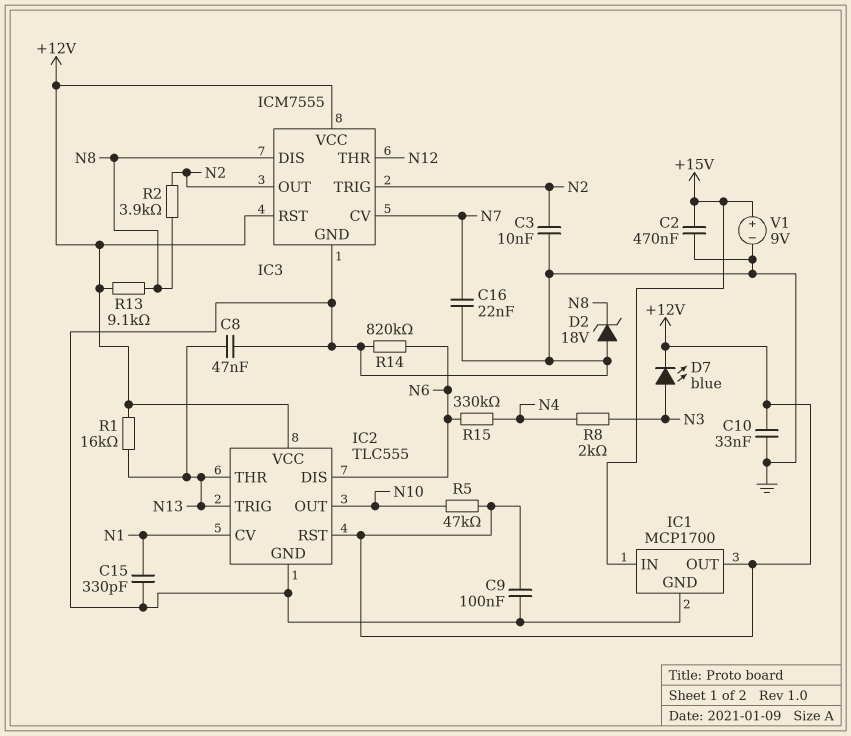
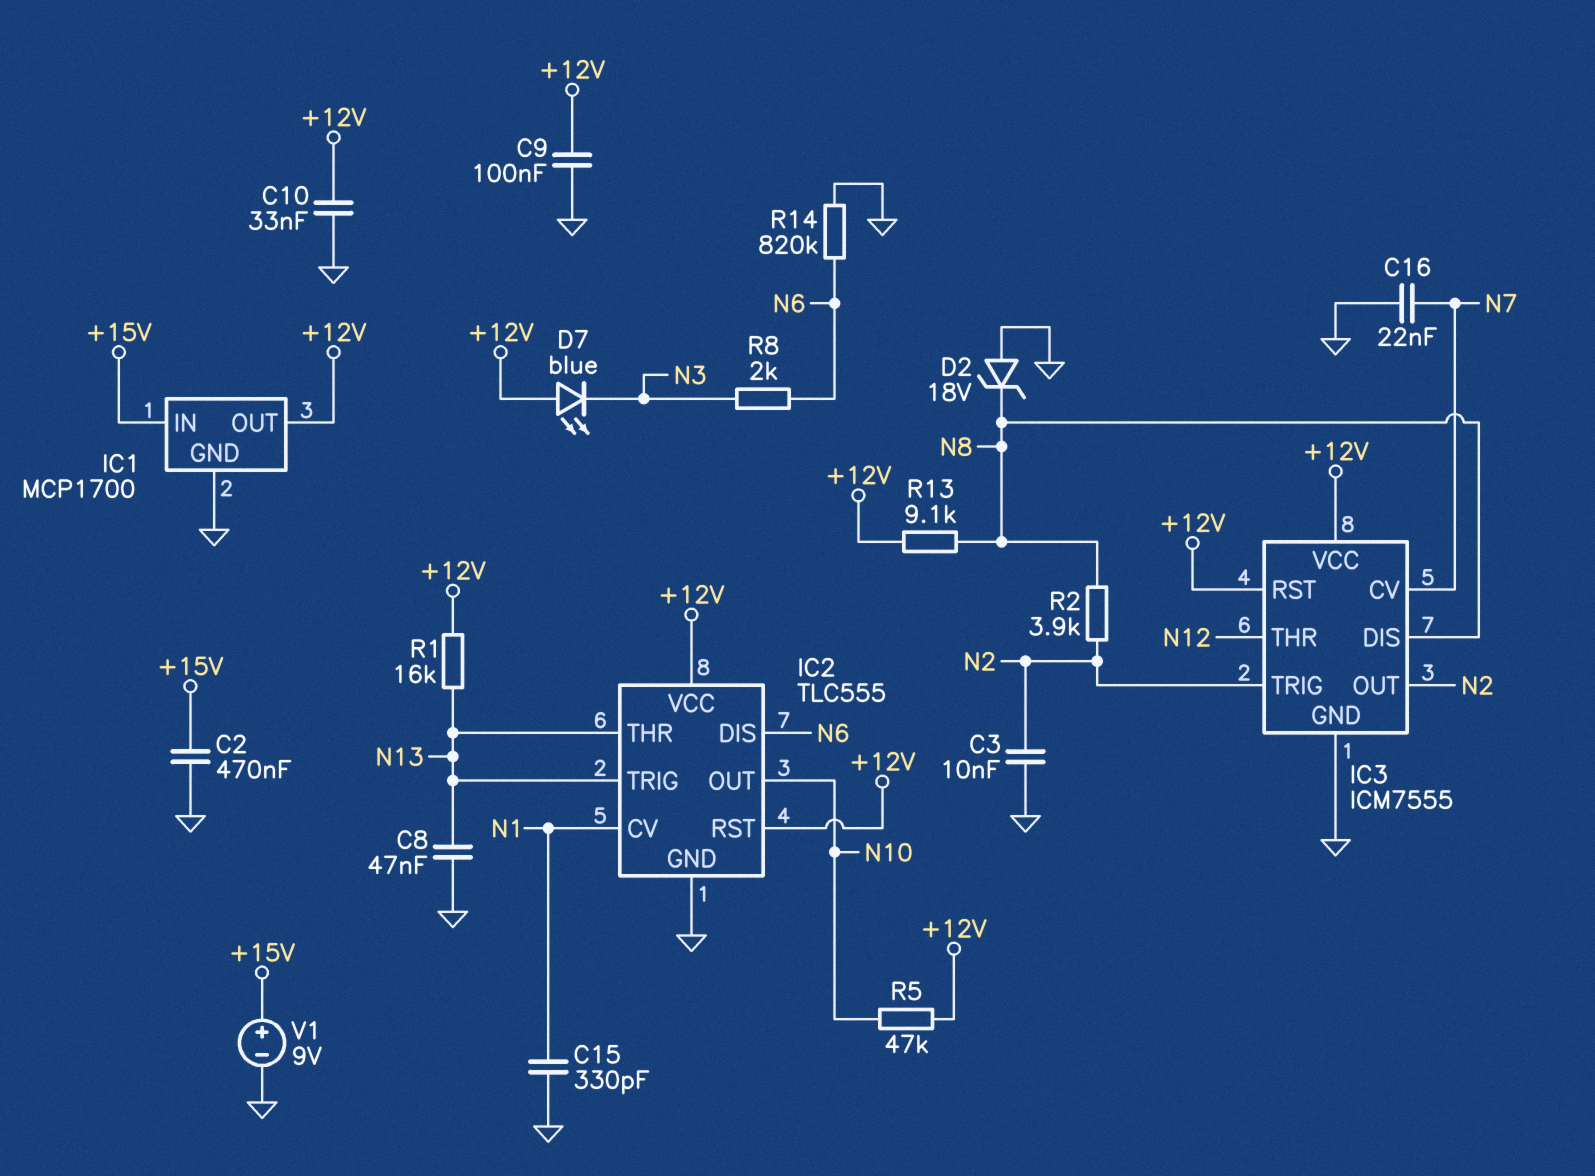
D7: LED blue (A N3, K +12V) -> LED blue (A +12V, K N3)
R8: 2k (N3, N4) -> 2k (N3, N6)
R15: 330k (N4, N6) -> none

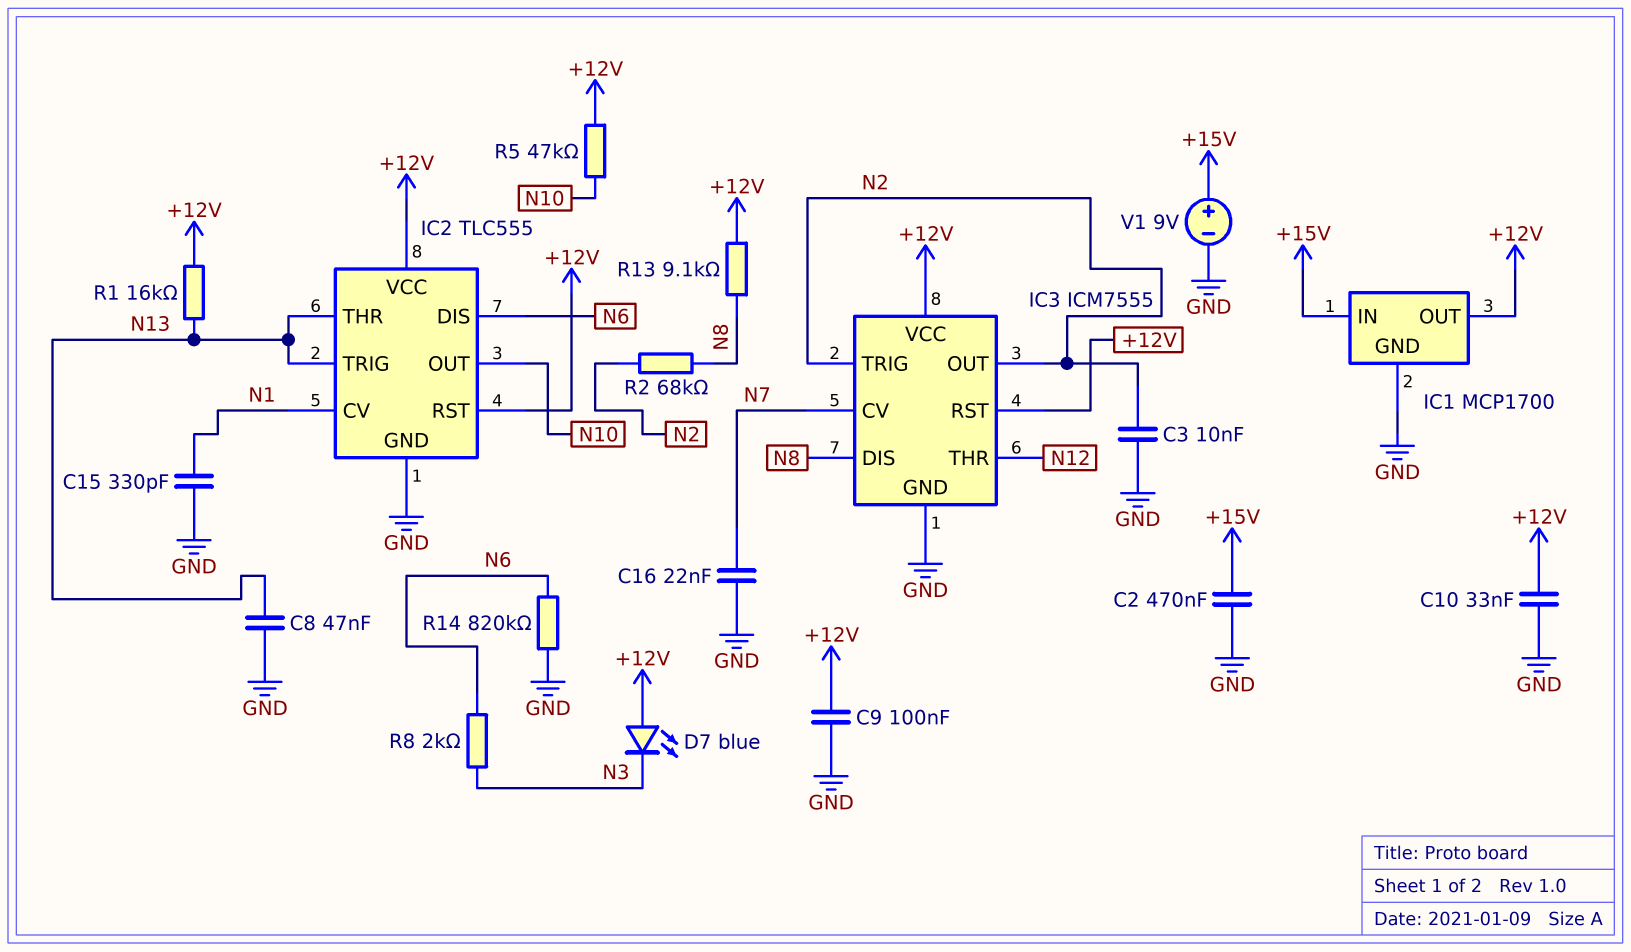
D2: zener 18V (A GND, K N8) -> none
R2: 3.9k (N2, N8) -> 68k (N2, N8)

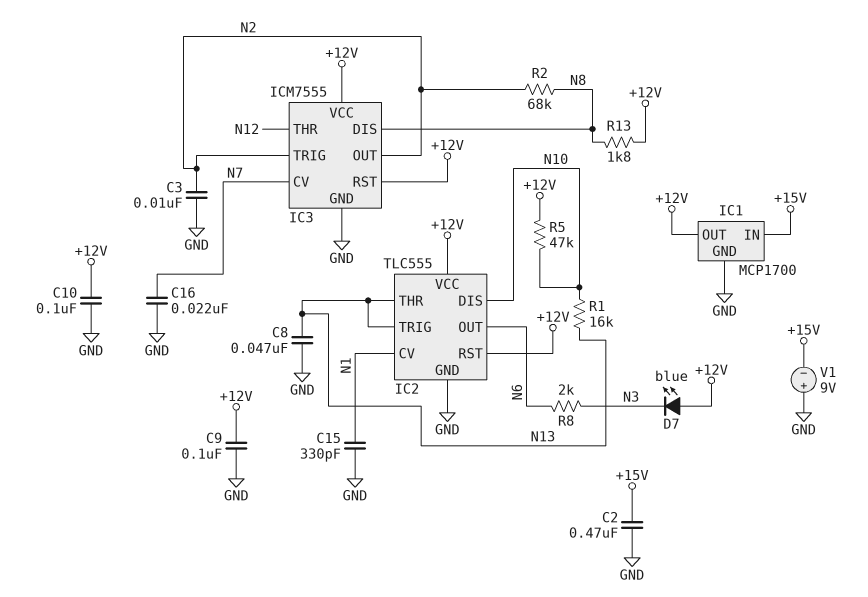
C10: 33nF (+12V, GND) -> 100nF (+12V, GND)
IC2 pin DIS: N6 -> N10
IC2 pin OUT: N10 -> N6
R1: 16k (+12V, N13) -> 16k (N10, N13)
R13: 9.1k (+12V, N8) -> 1.8k (+12V, N8)
R14: 820k (GND, N6) -> none
V1: 9V (plus +15V, minus GND) -> 9V (plus GND, minus +15V)

